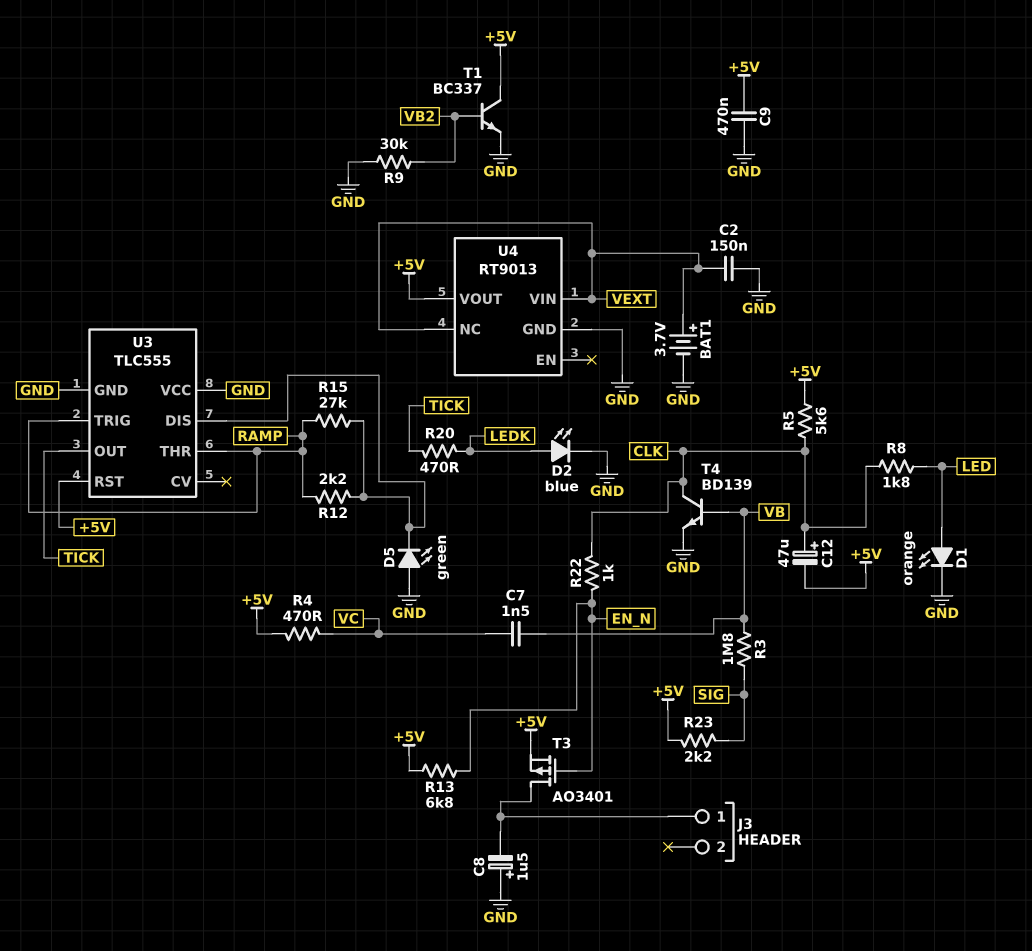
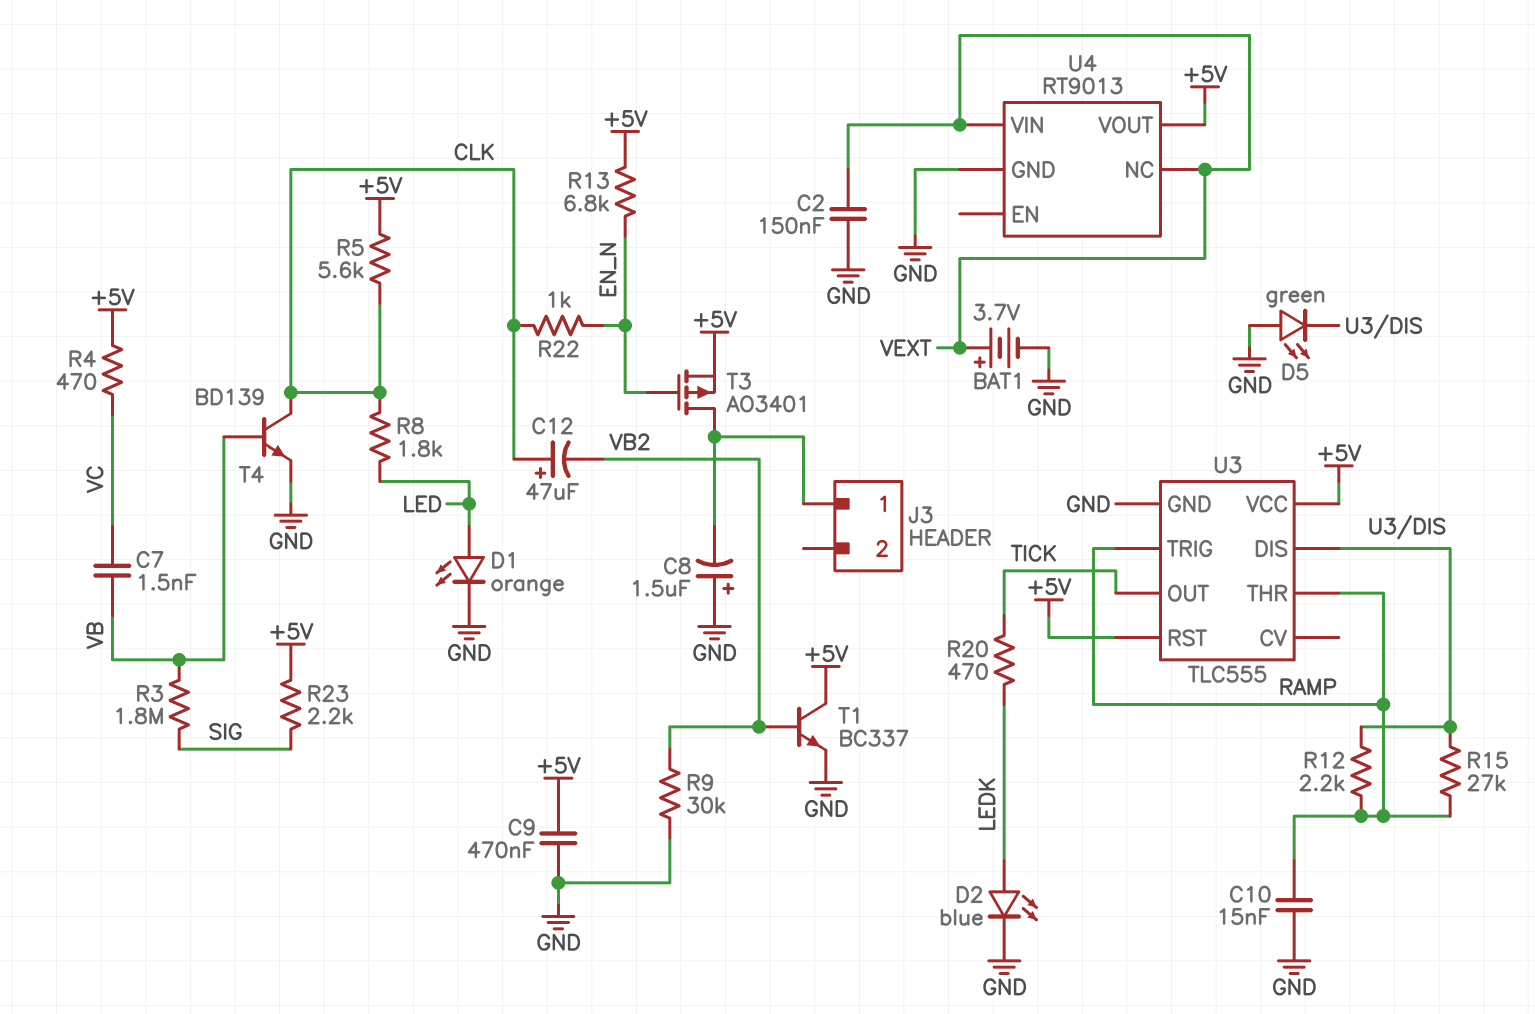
C10: none -> 15nF (GND, RAMP)
C12: 47uF (plus CLK, minus +5V) -> 47uF (plus CLK, minus VB2)
U3 pin VCC: GND -> +5V

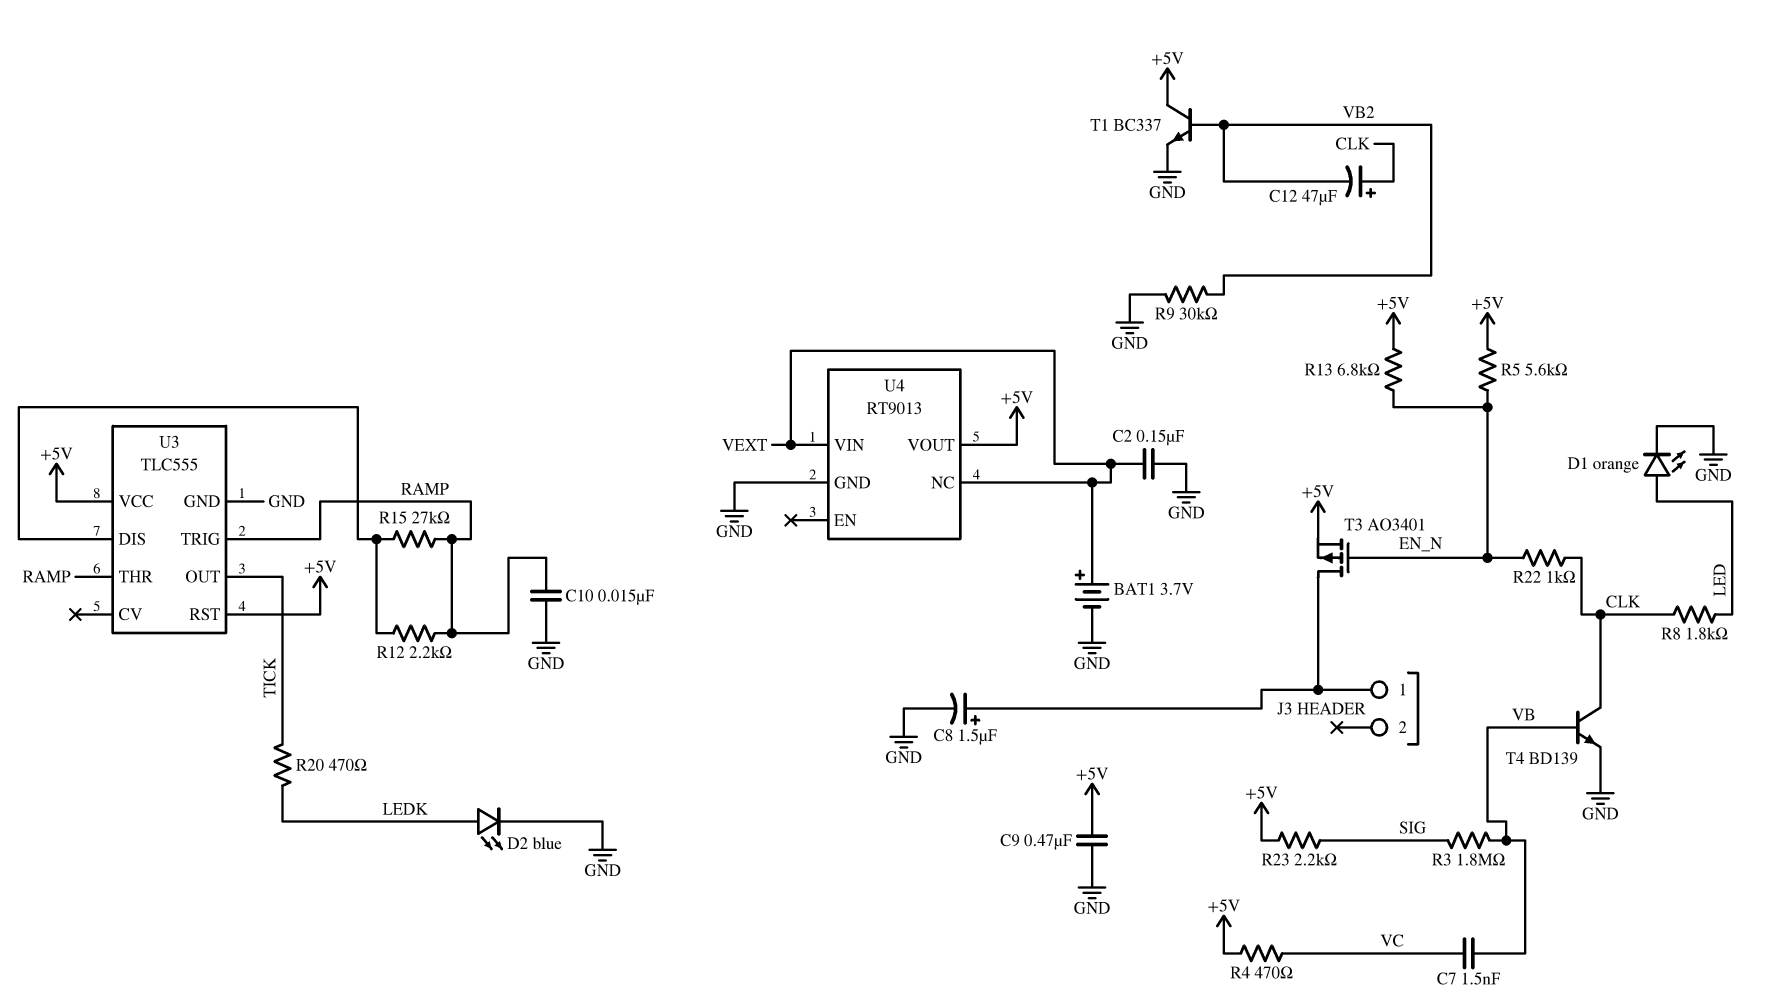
C8: 1.5uF (plus GND, minus J3/1) -> 1.5uF (plus J3/1, minus GND)
D5: LED green (A GND, K U3/DIS) -> none
R5: 5.6k (+5V, CLK) -> 5.6k (+5V, EN_N)

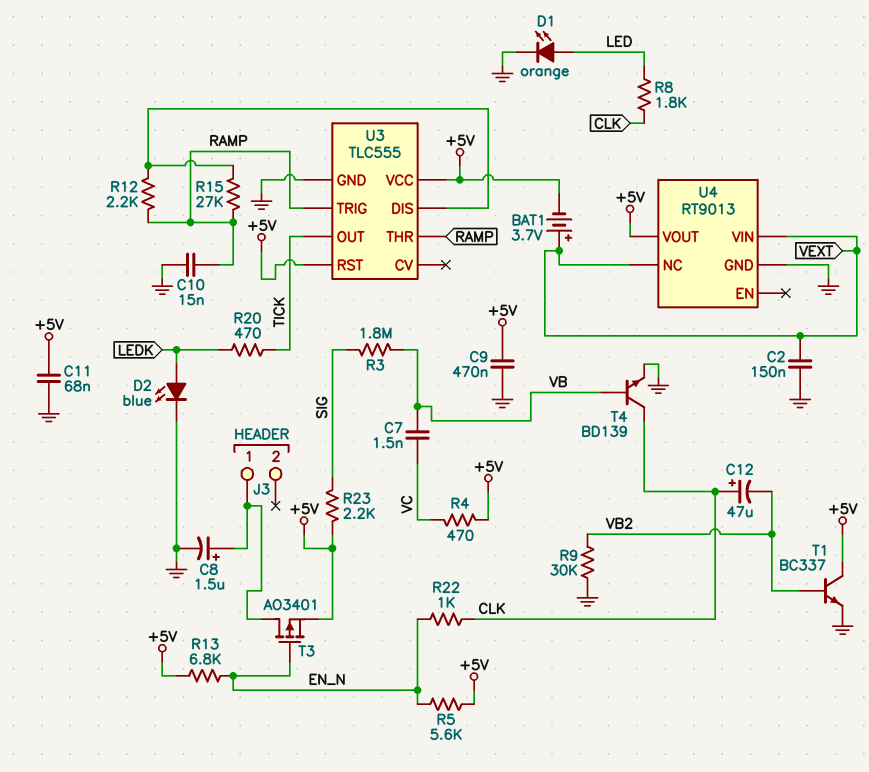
BAT1: 3.7V (plus VEXT, minus GND) -> 3.7V (plus VEXT, minus +5V)
C11: none -> 68nF (+5V, GND)

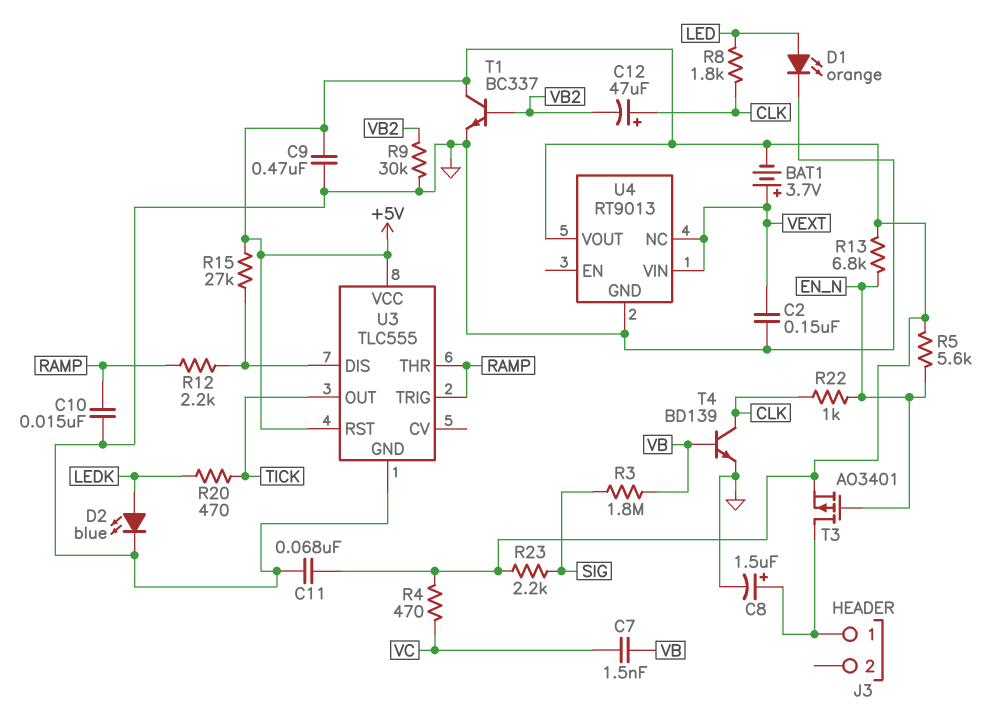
R15: 27k (RAMP, U3/DIS) -> 27k (+5V, U3/DIS)

